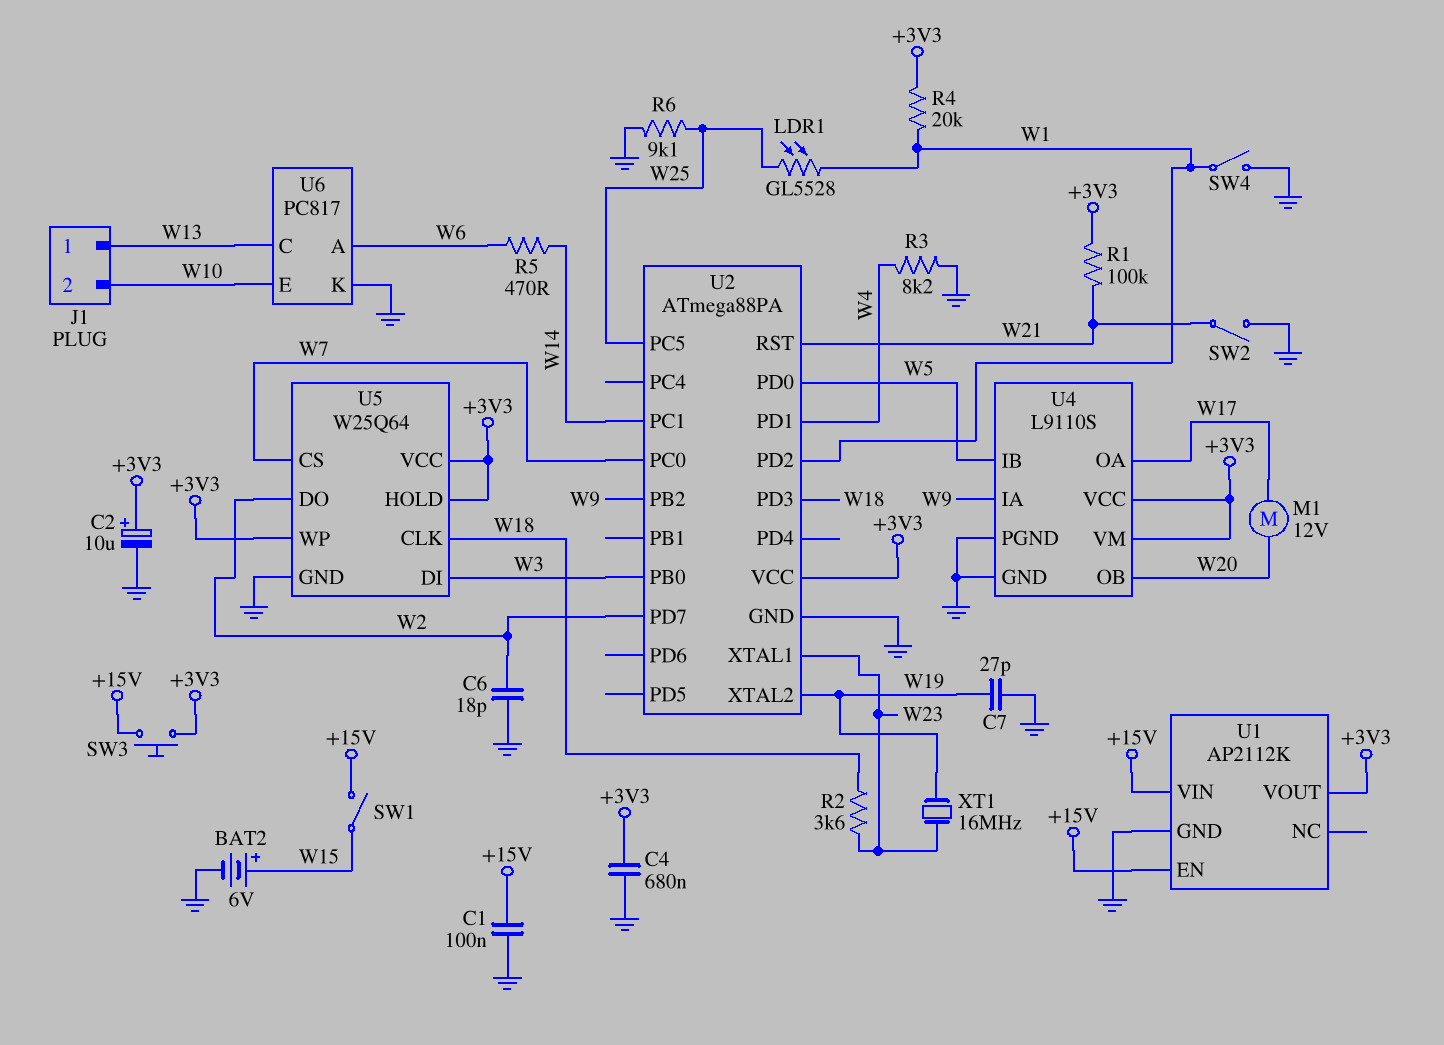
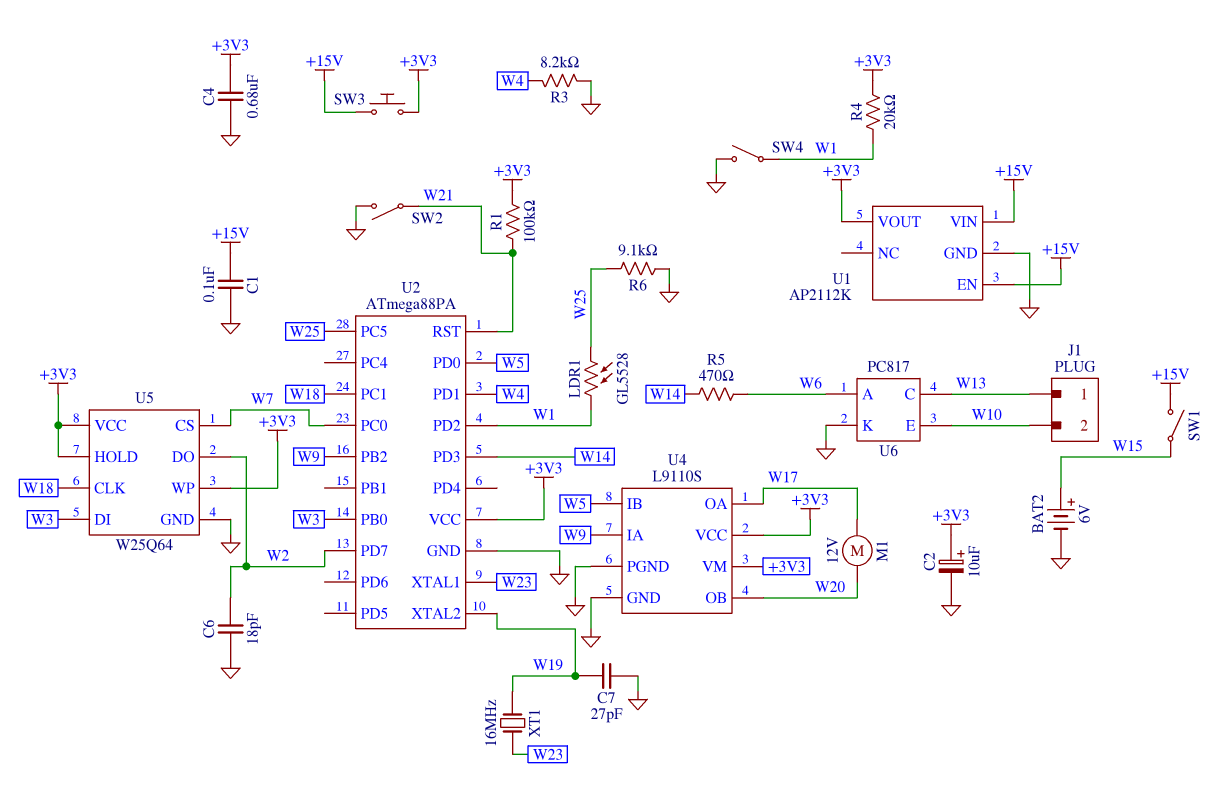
R2: 3.6k (W18, W23) -> none
U2 pin PC1: W14 -> W18
U2 pin PD3: W18 -> W14

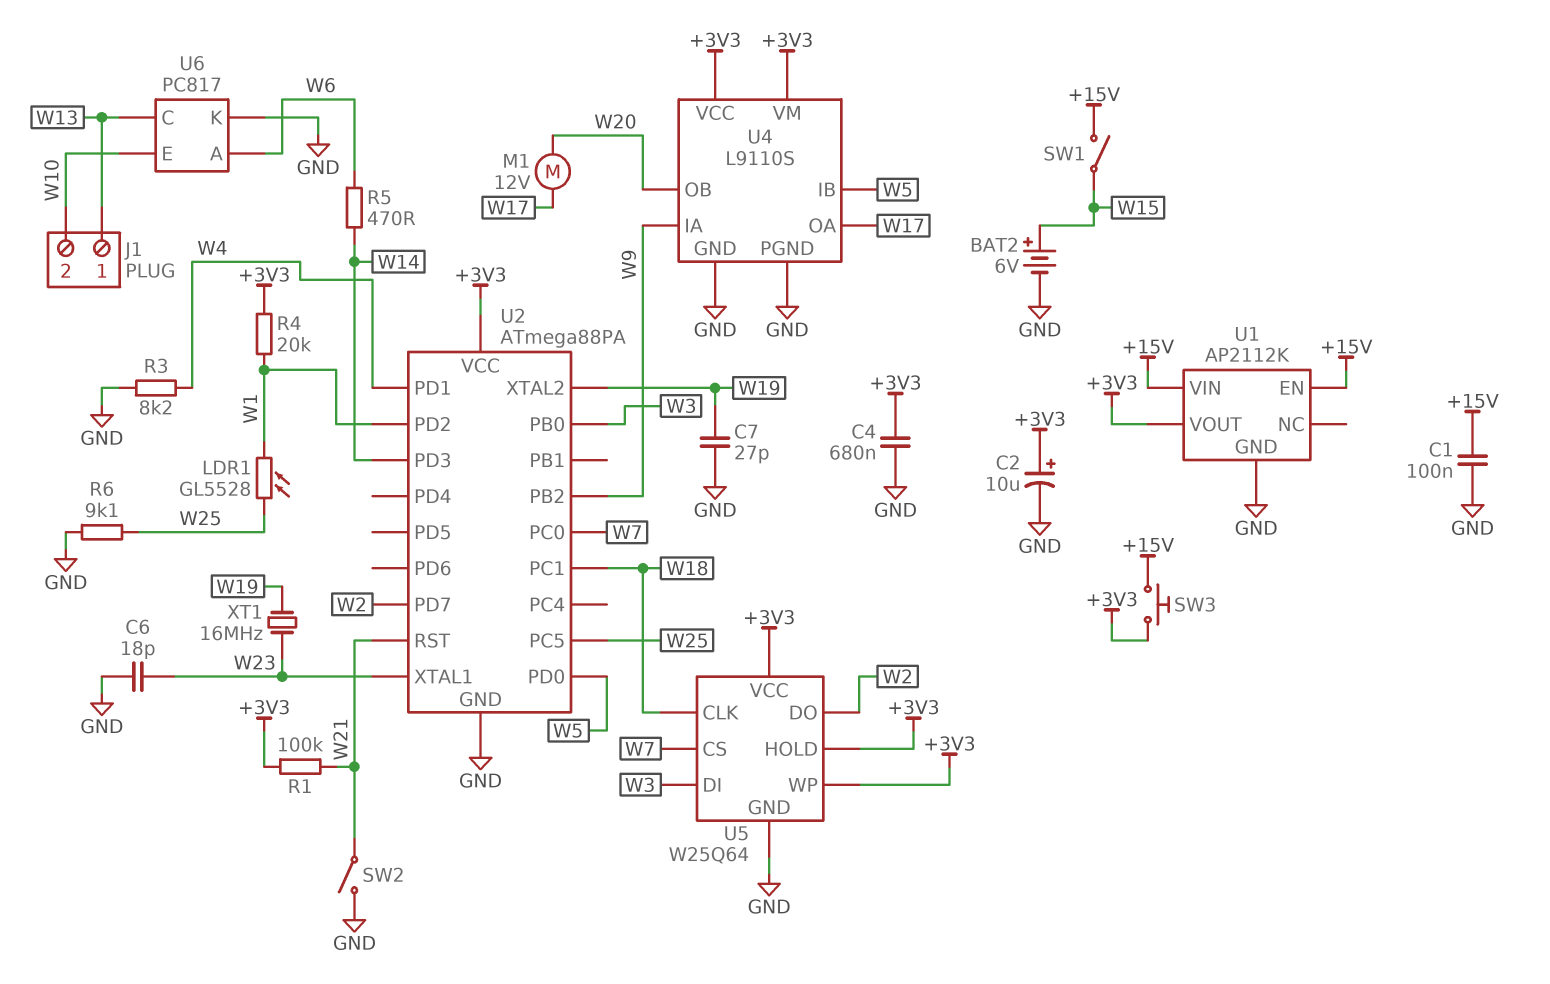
C6: 18pF (GND, W2) -> 18pF (GND, W23)
SW4: switch (GND, W1) -> none

